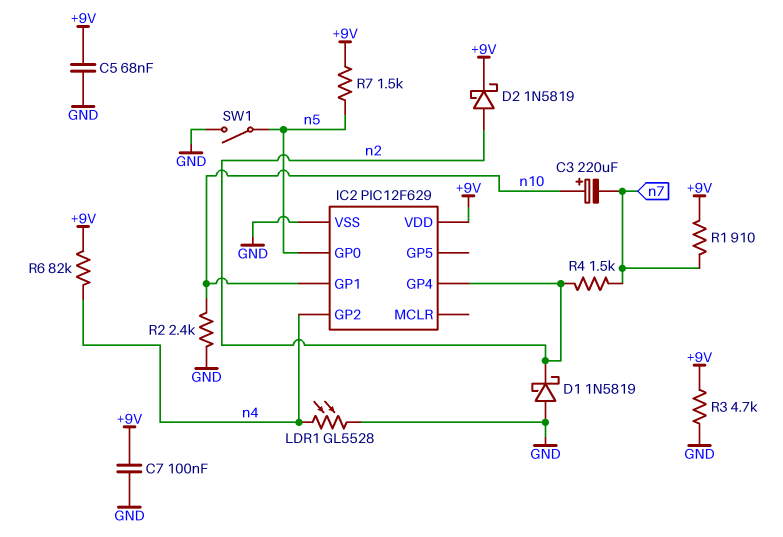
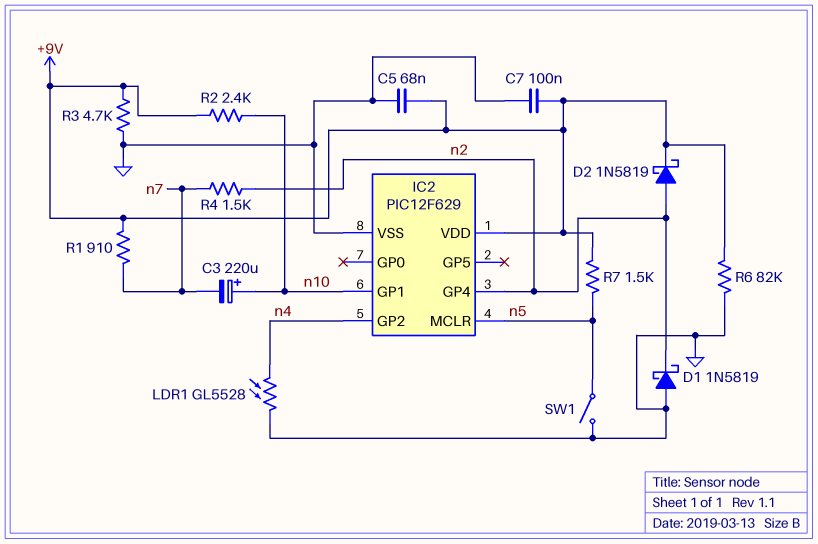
IC2 pin GP0: n5 -> none
IC2 pin MCLR: none -> n5
R2: 2.4k (GND, n10) -> 2.4k (+9V, n10)
R6: 82k (+9V, n4) -> 82k (+9V, GND)

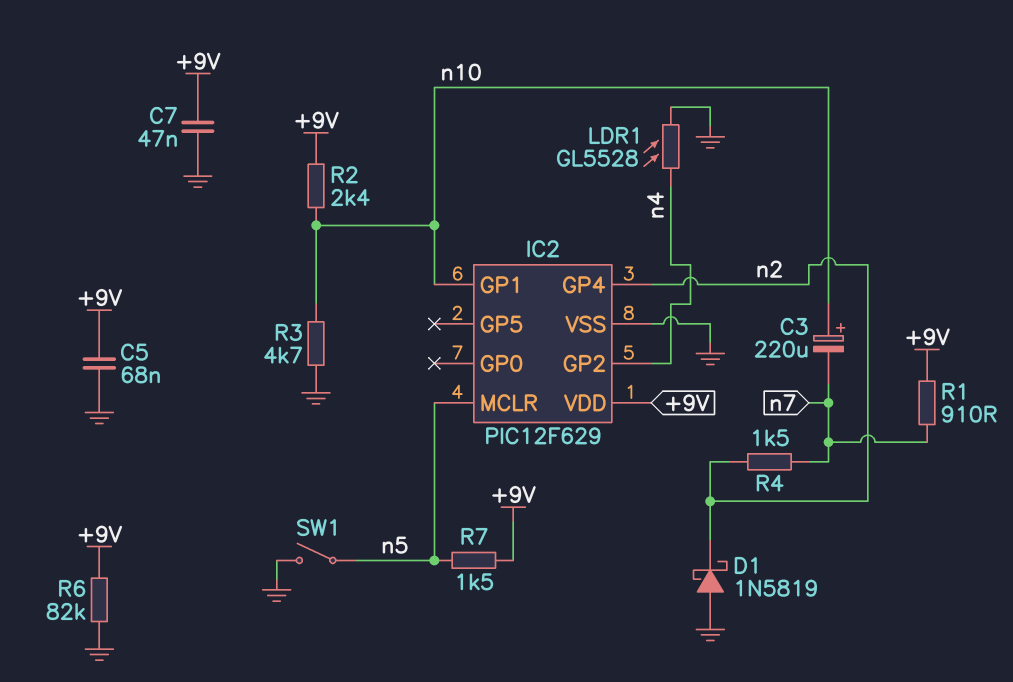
C7: 100nF (+9V, GND) -> 47nF (+9V, GND)
D2: schottky 1N5819 (A n2, K +9V) -> none
R3: 4.7k (+9V, GND) -> 4.7k (GND, n10)

